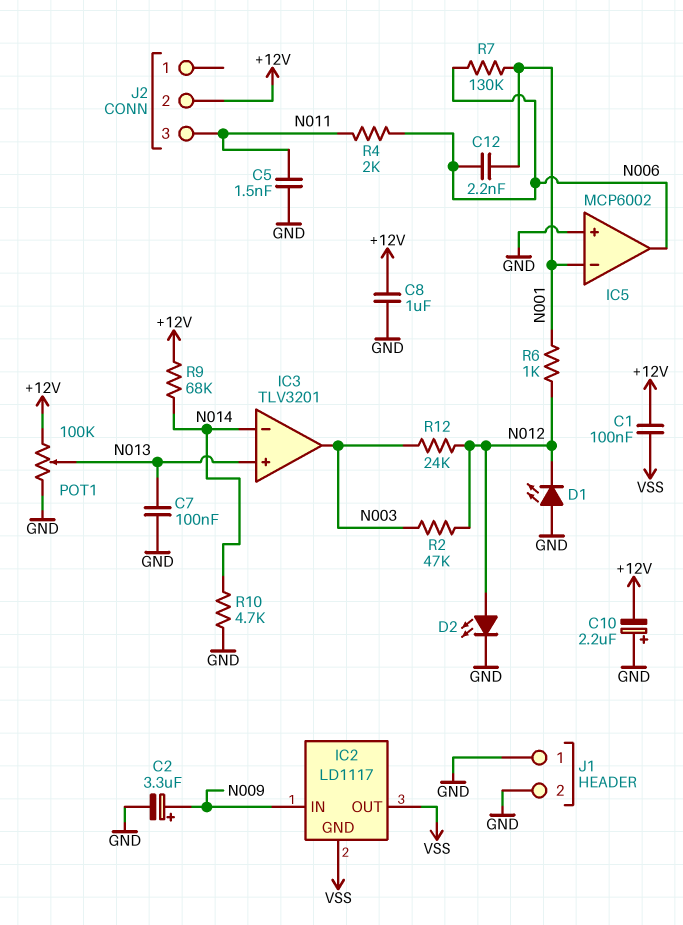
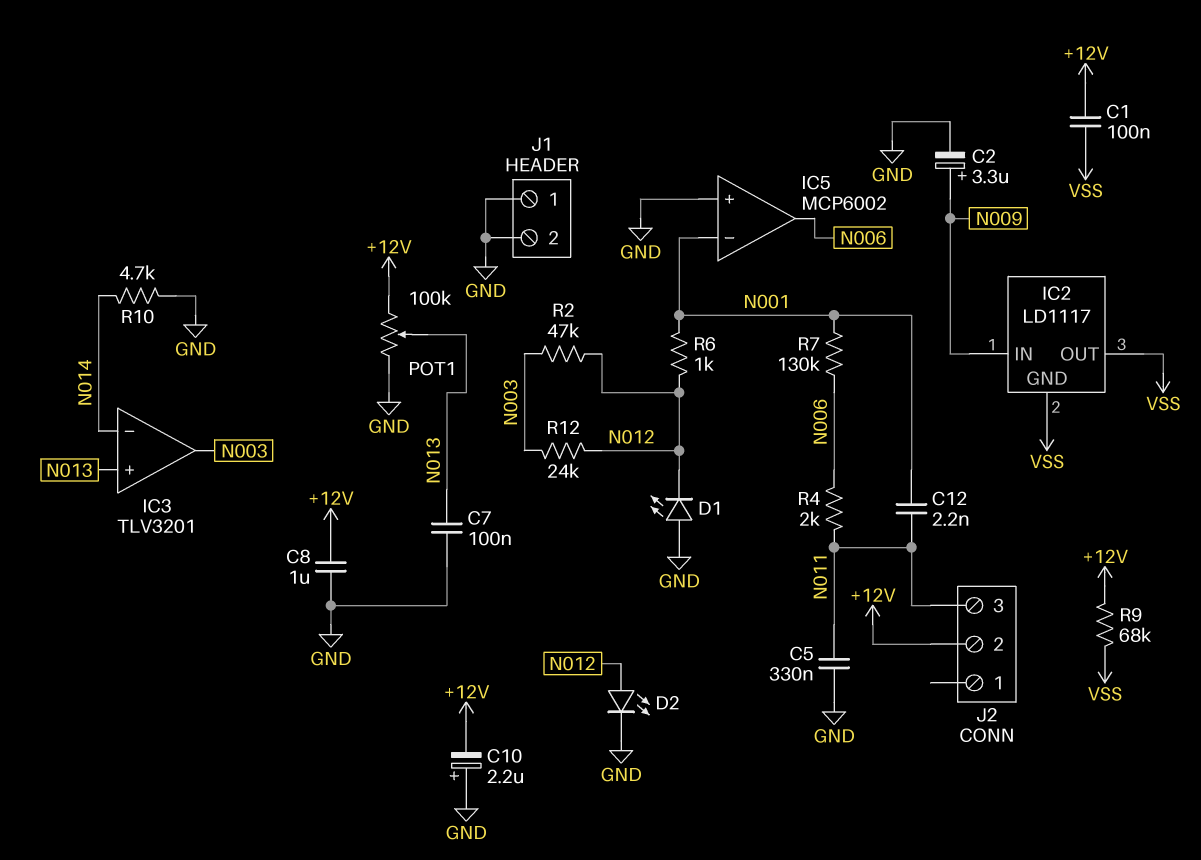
C5: 1.5nF (GND, N011) -> 330nF (GND, N011)
C12: 2.2nF (N001, N006) -> 2.2nF (N001, N011)
R9: 68k (+12V, N014) -> 68k (+12V, VSS)

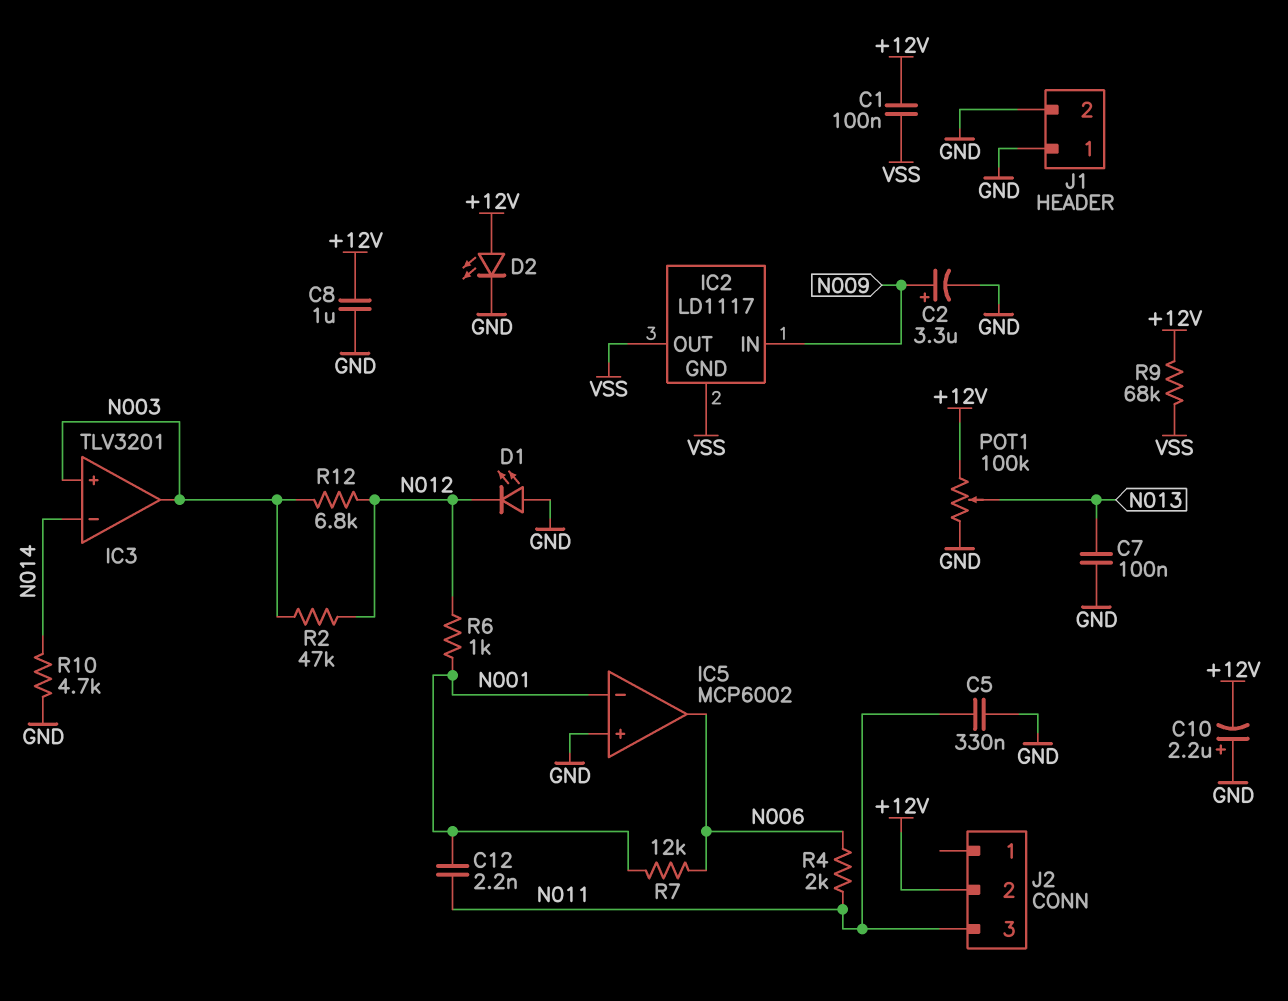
D2: LED (A N012, K GND) -> LED (A +12V, K GND)
IC3 pin in+: N013 -> N003
R7: 130k (N001, N006) -> 12k (N001, N006)
R12: 24k (N003, N012) -> 6.8k (N003, N012)

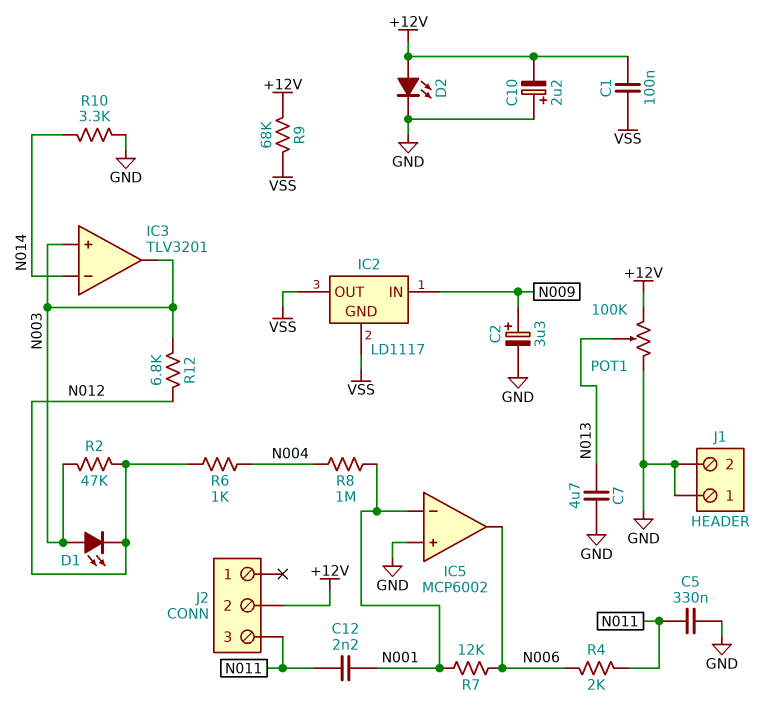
C7: 100nF (GND, N013) -> 4.7uF (GND, N013)
C8: 1uF (+12V, GND) -> none
D1: LED (A GND, K N012) -> LED (A N003, K N012)
R6: 1k (N001, N012) -> 1k (N004, N012)
R8: none -> 1M (N001, N004)
R10: 4.7k (GND, N014) -> 3.3k (GND, N014)

